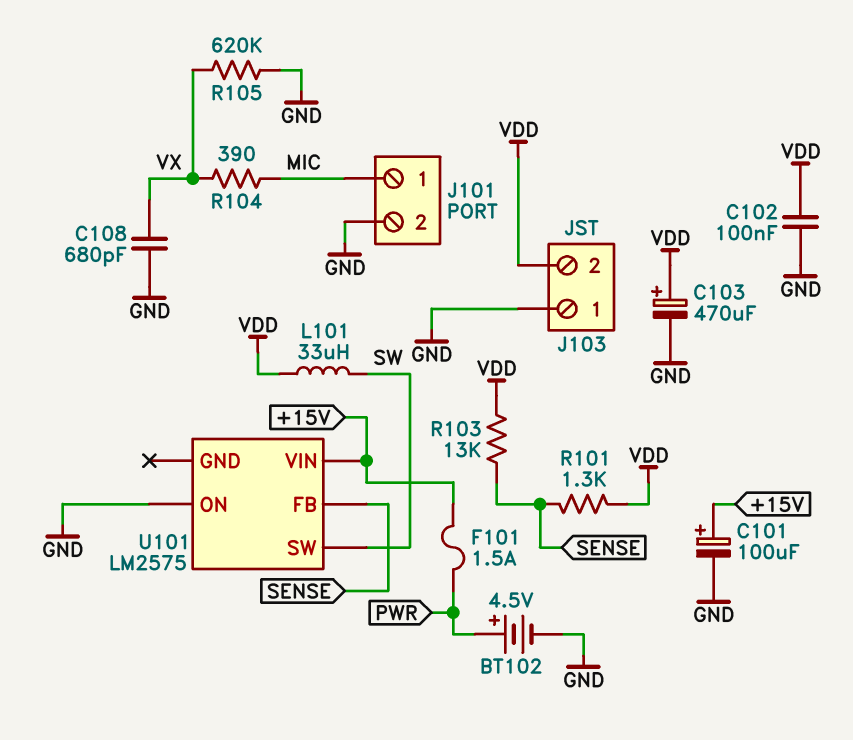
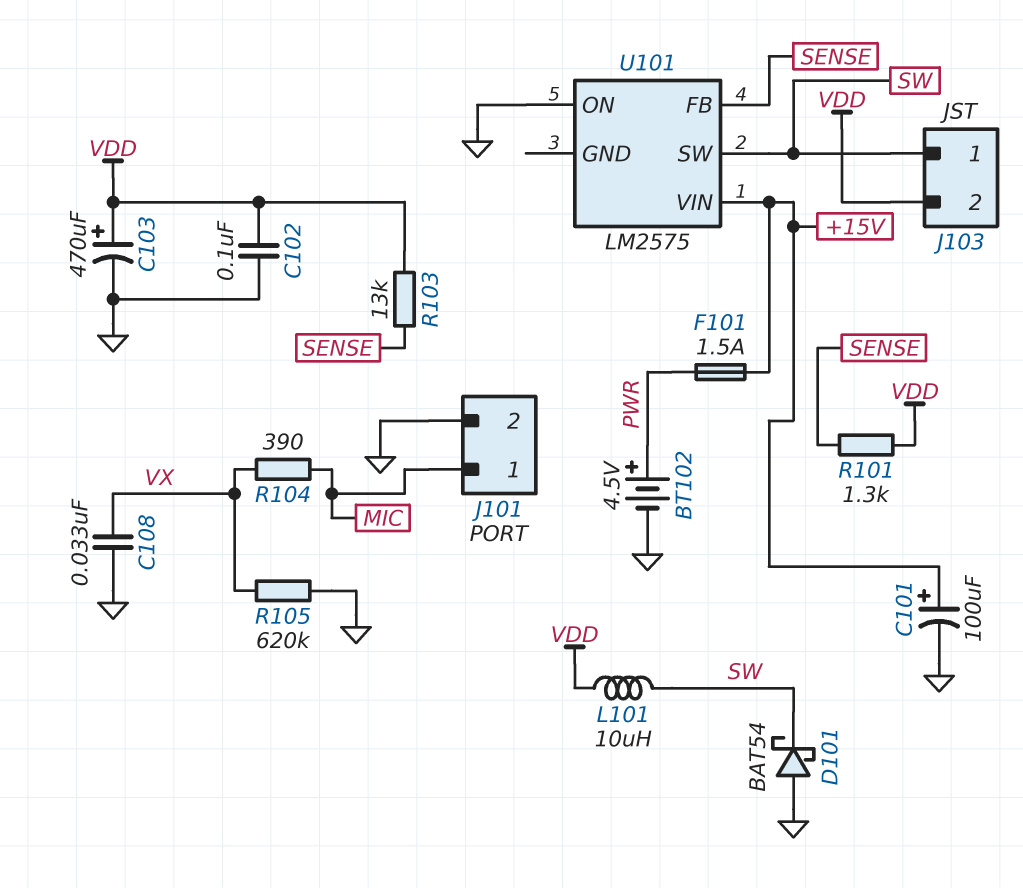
C108: 680pF (GND, VX) -> 33nF (GND, VX)
D101: none -> schottky BAT54 (A GND, K SW)
J103 pin 1: GND -> SW
L101: 33uH (SW, VDD) -> 10uH (SW, VDD)

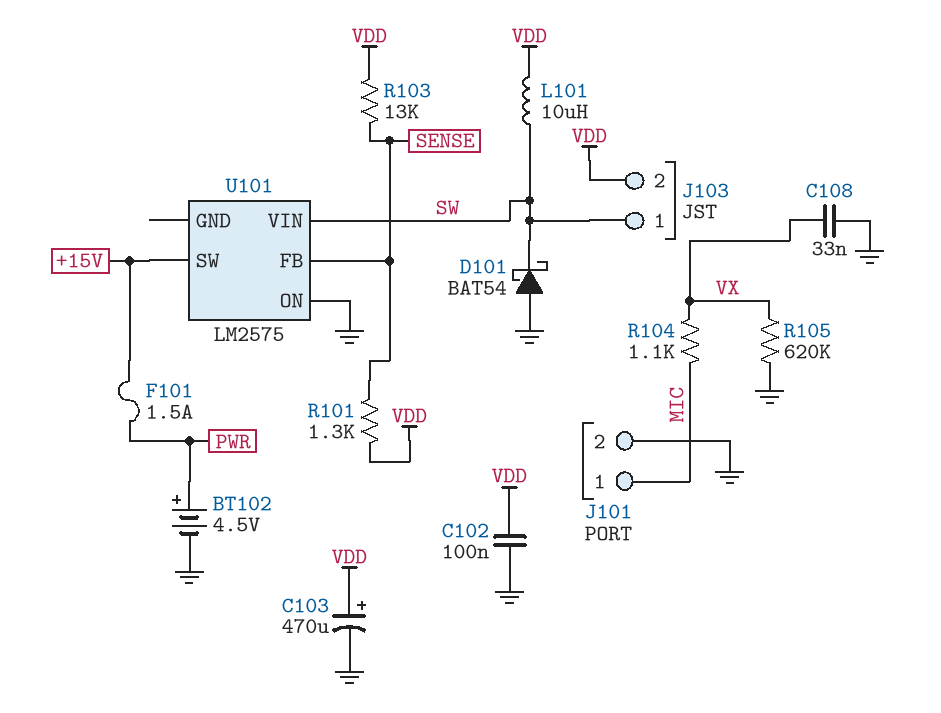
C101: 100uF (plus +15V, minus GND) -> none
R104: 390 (MIC, VX) -> 1.1k (MIC, VX)
U101 pin SW: SW -> +15V
U101 pin VIN: +15V -> SW

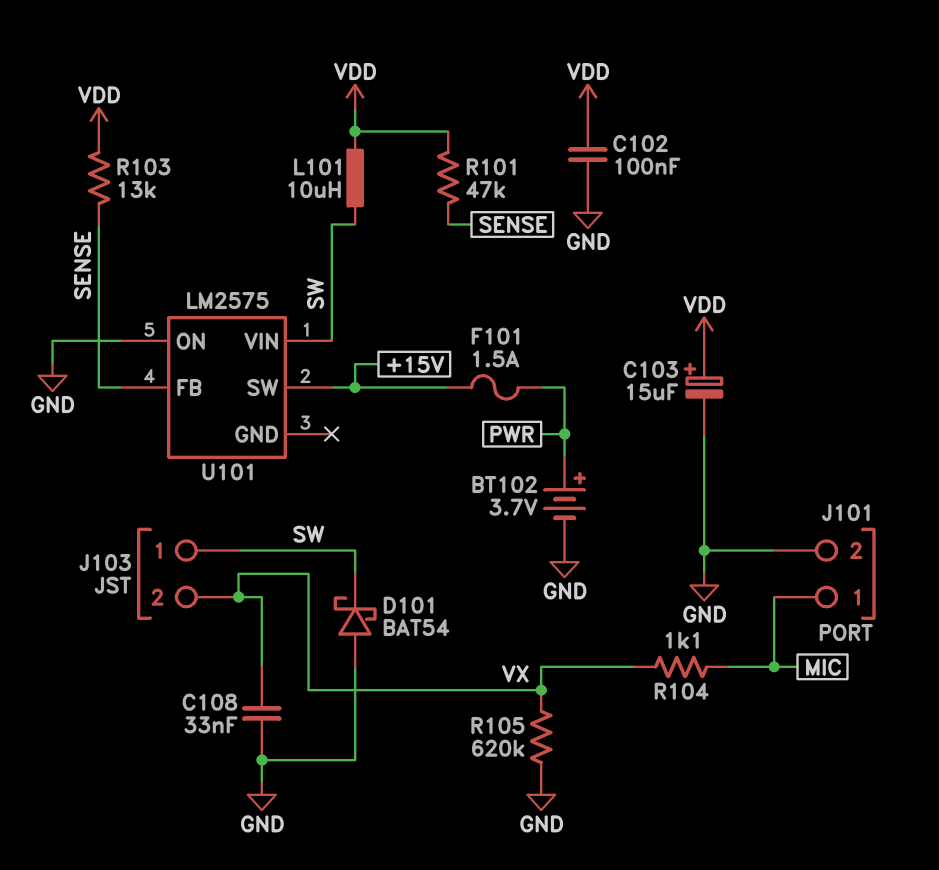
BT102: 4.5V (plus PWR, minus GND) -> 3.7V (plus PWR, minus GND)
C103: 470uF (plus VDD, minus GND) -> 15uF (plus VDD, minus GND)
J103 pin 2: VDD -> VX
R101: 1.3k (SENSE, VDD) -> 47k (SENSE, VDD)

